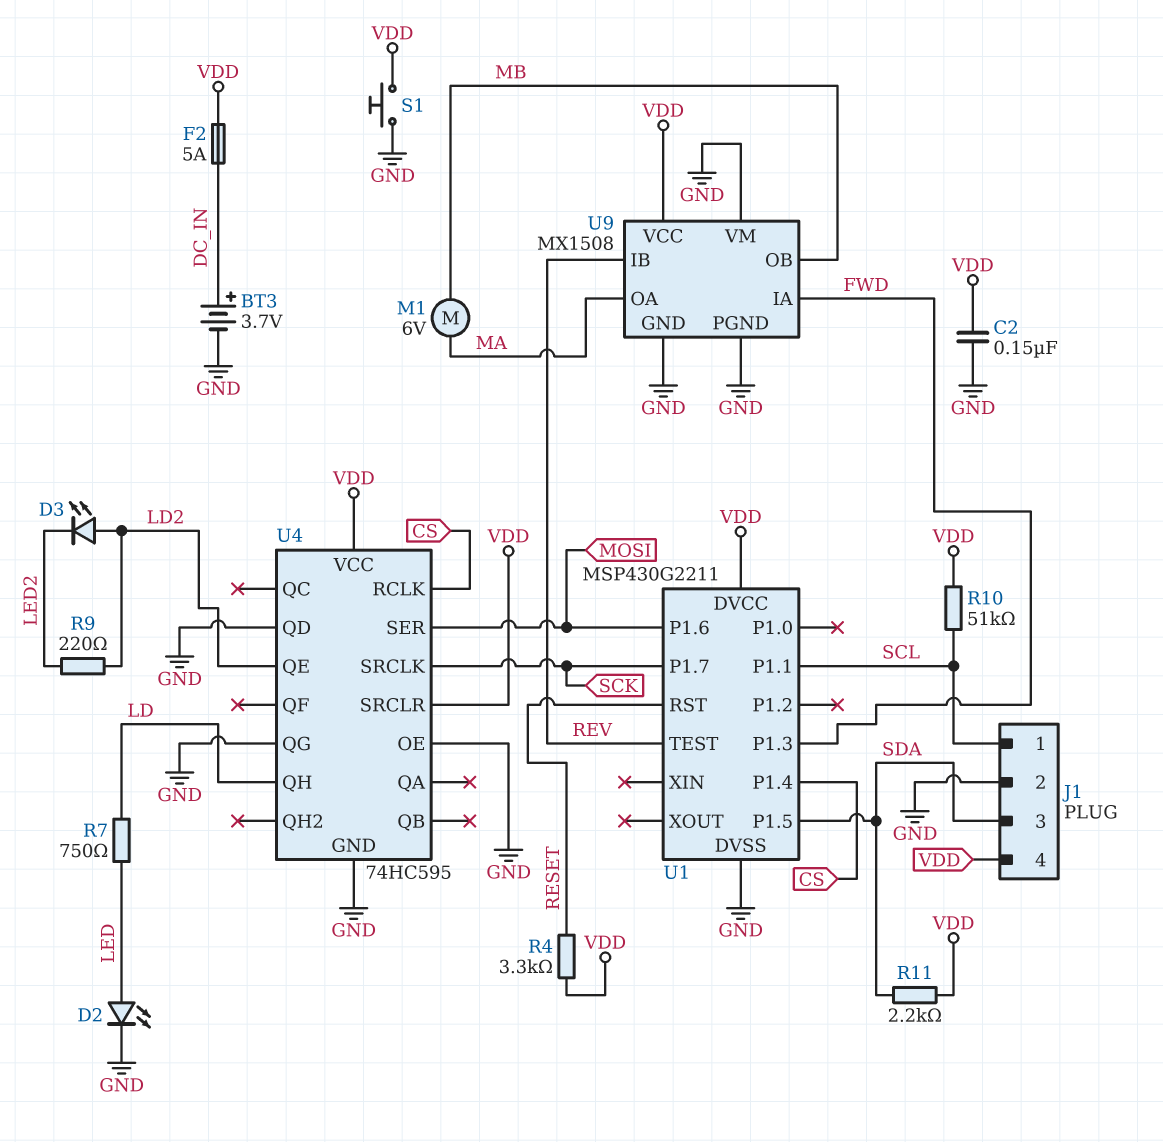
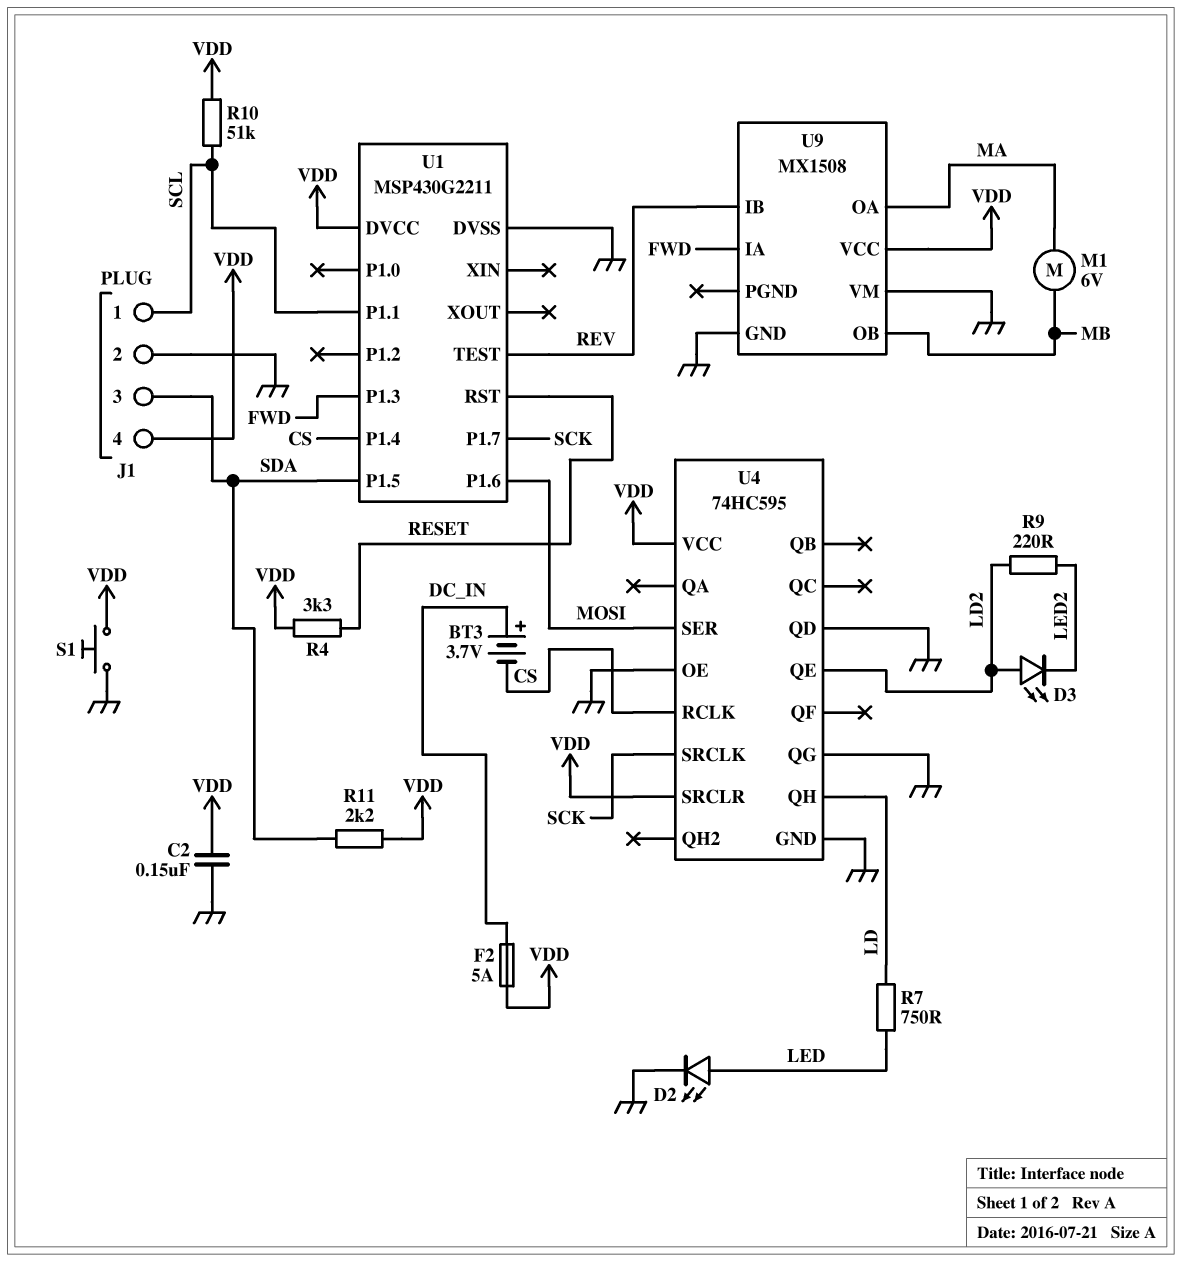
BT3: 3.7V (plus DC_IN, minus GND) -> 3.7V (plus DC_IN, minus CS)
U9 pin PGND: GND -> none

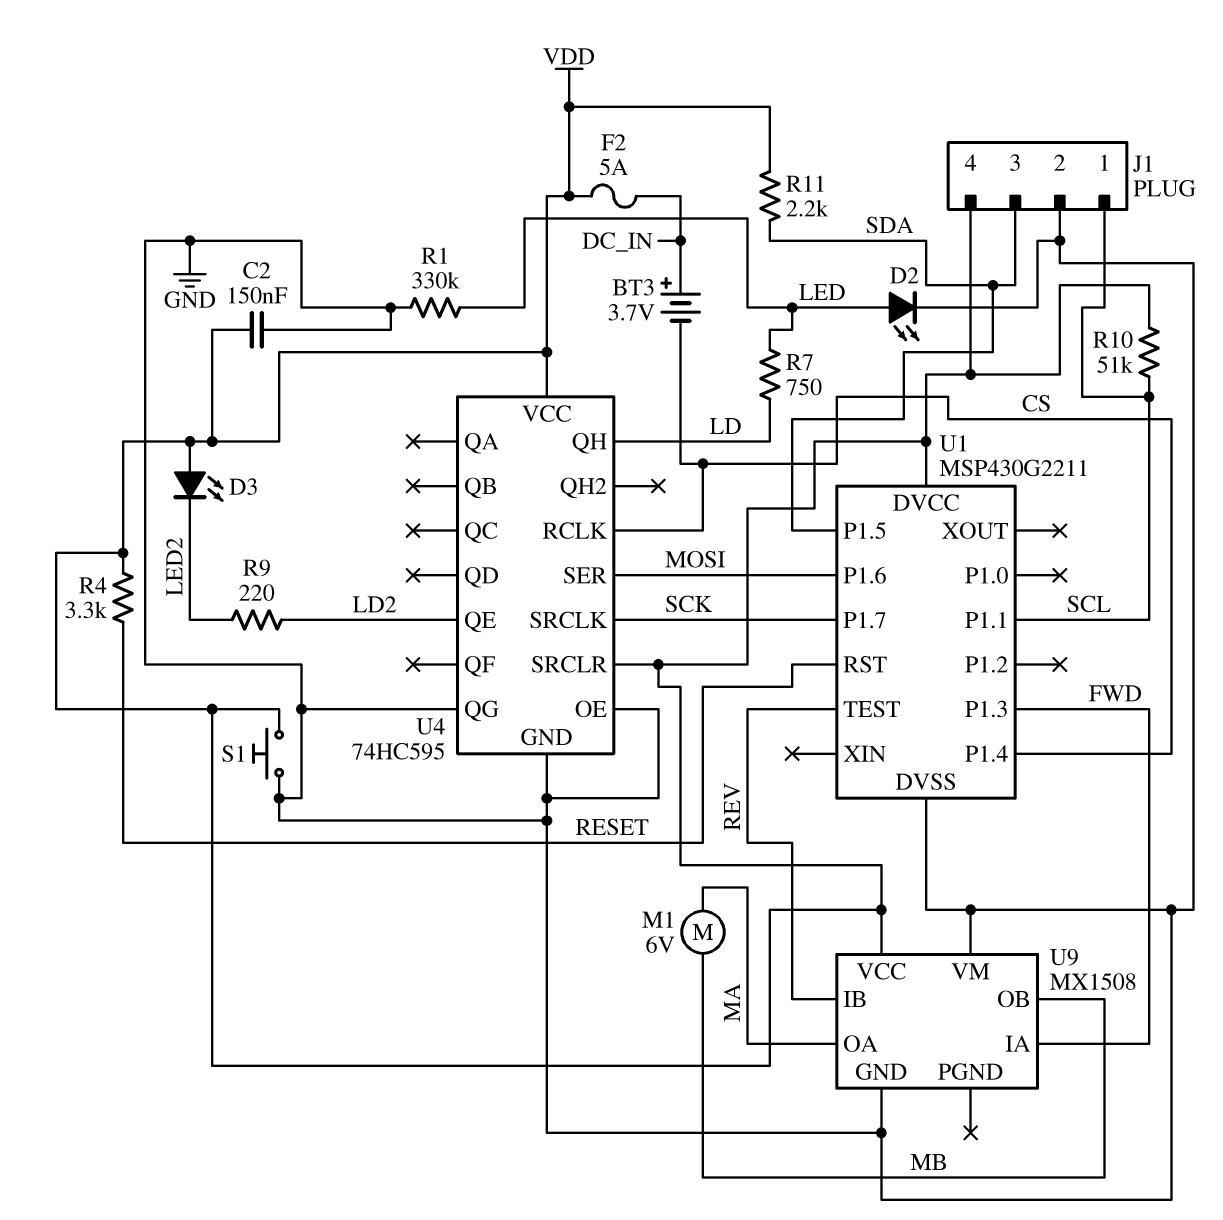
D3: LED (A LD2, K LED2) -> LED (A VDD, K LED2)
R1: none -> 330k (GND, LED)
U4 pin QD: GND -> none

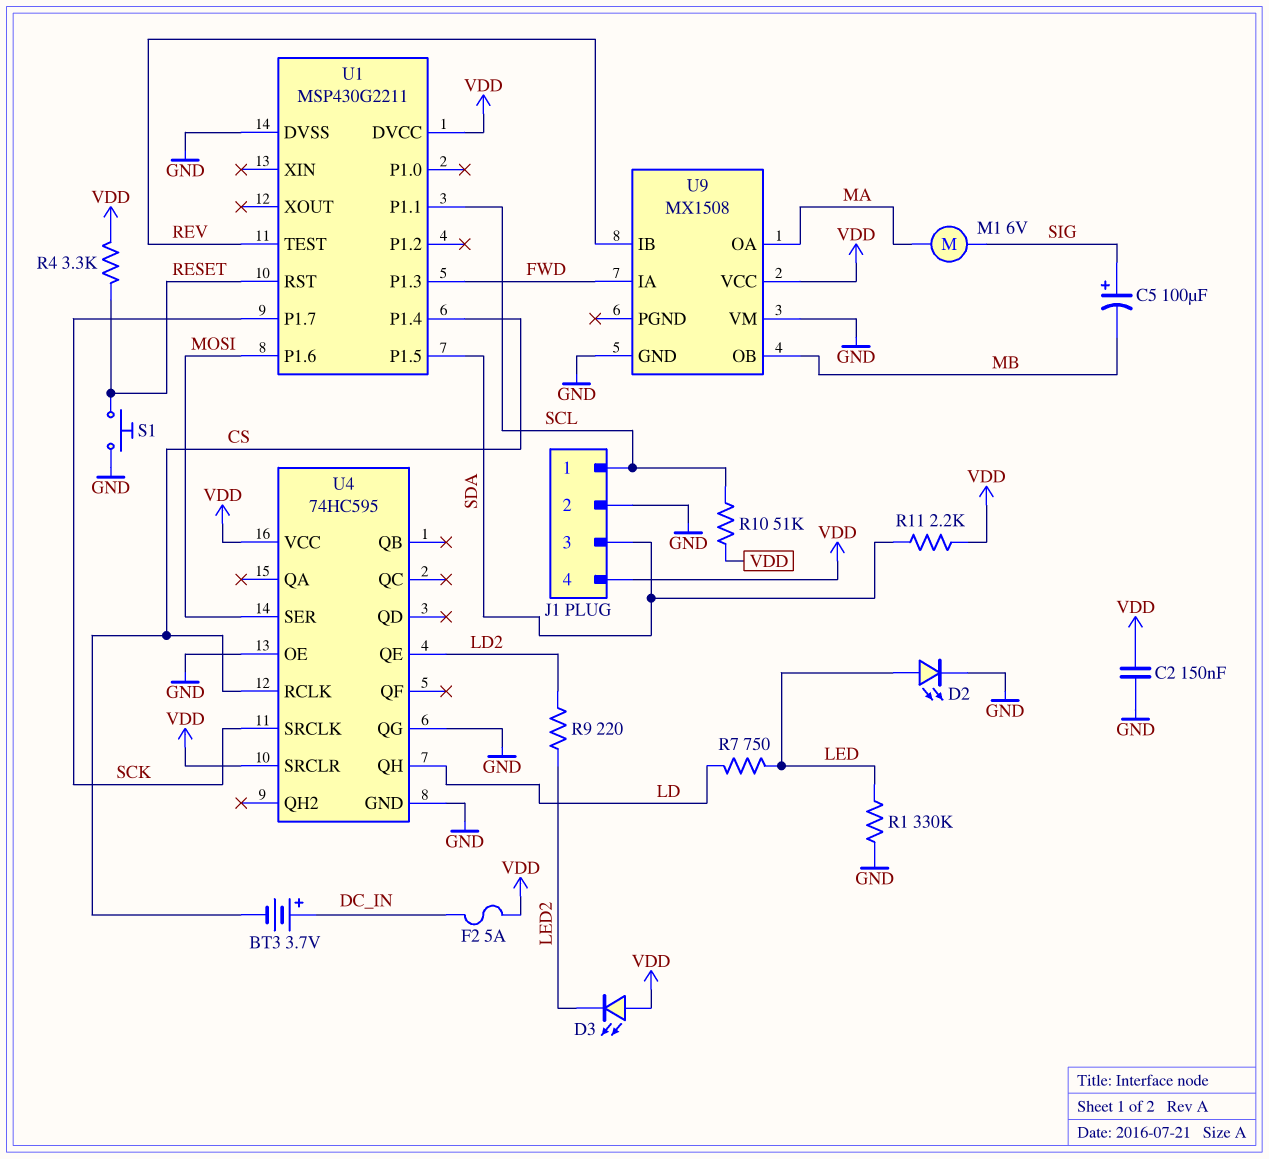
C5: none -> 100uF (plus SIG, minus MB)
M1: motor 6V (MA, MB) -> motor 6V (MA, SIG)
S1: button (GND, VDD) -> button (GND, RESET)

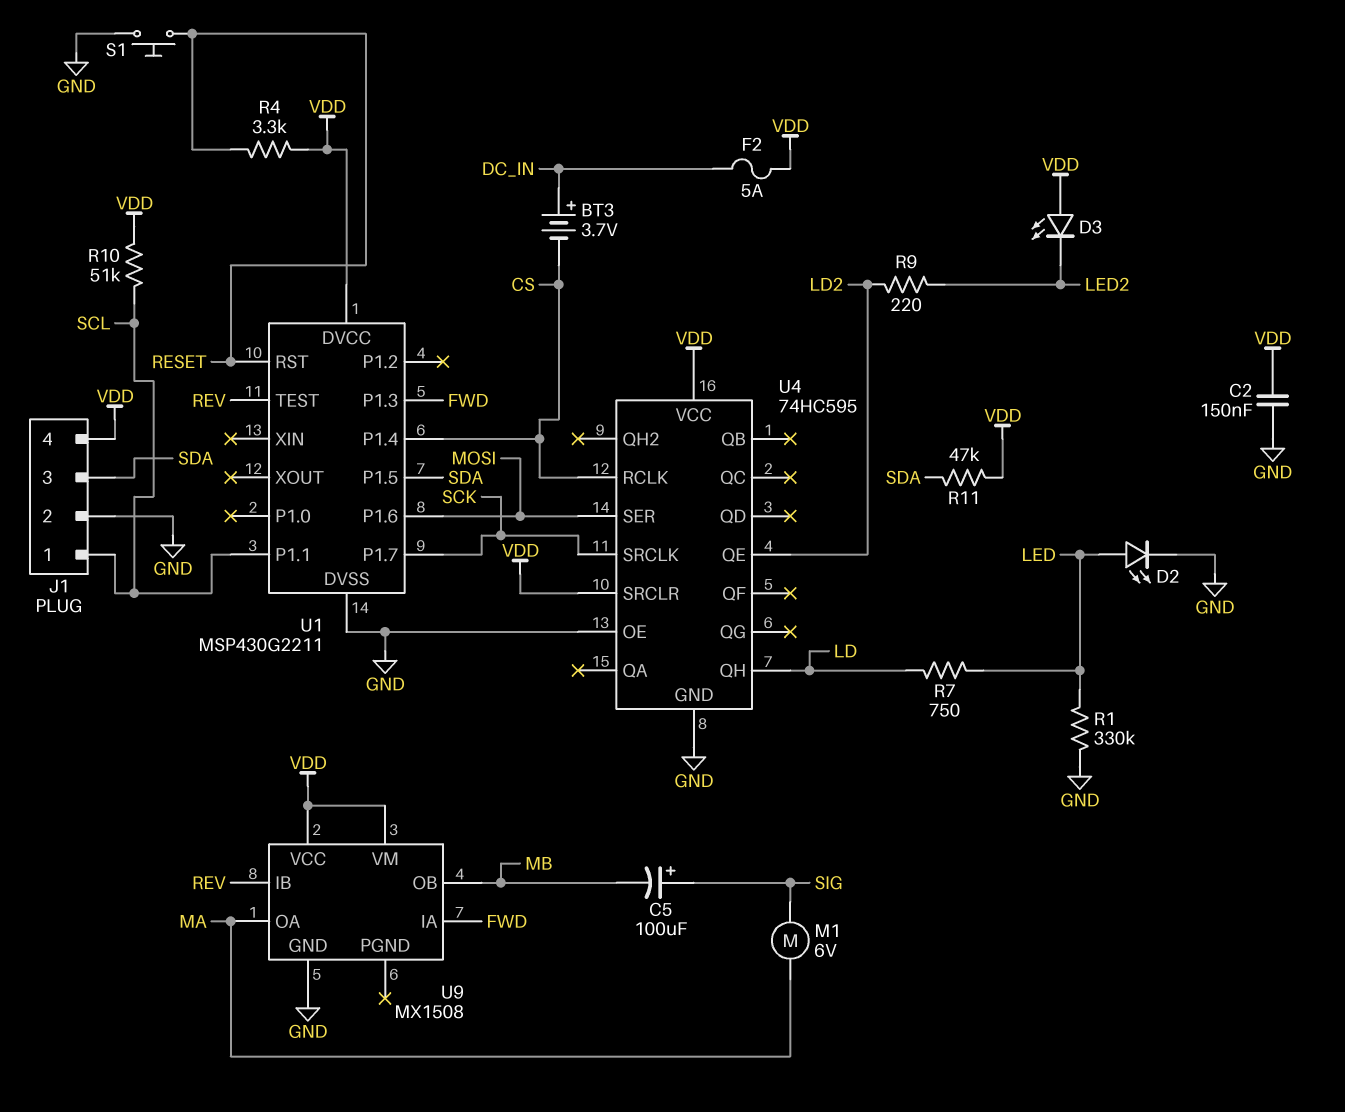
R11: 2.2k (SDA, VDD) -> 47k (SDA, VDD)
U4 pin QG: GND -> none
U9 pin VM: GND -> VDD

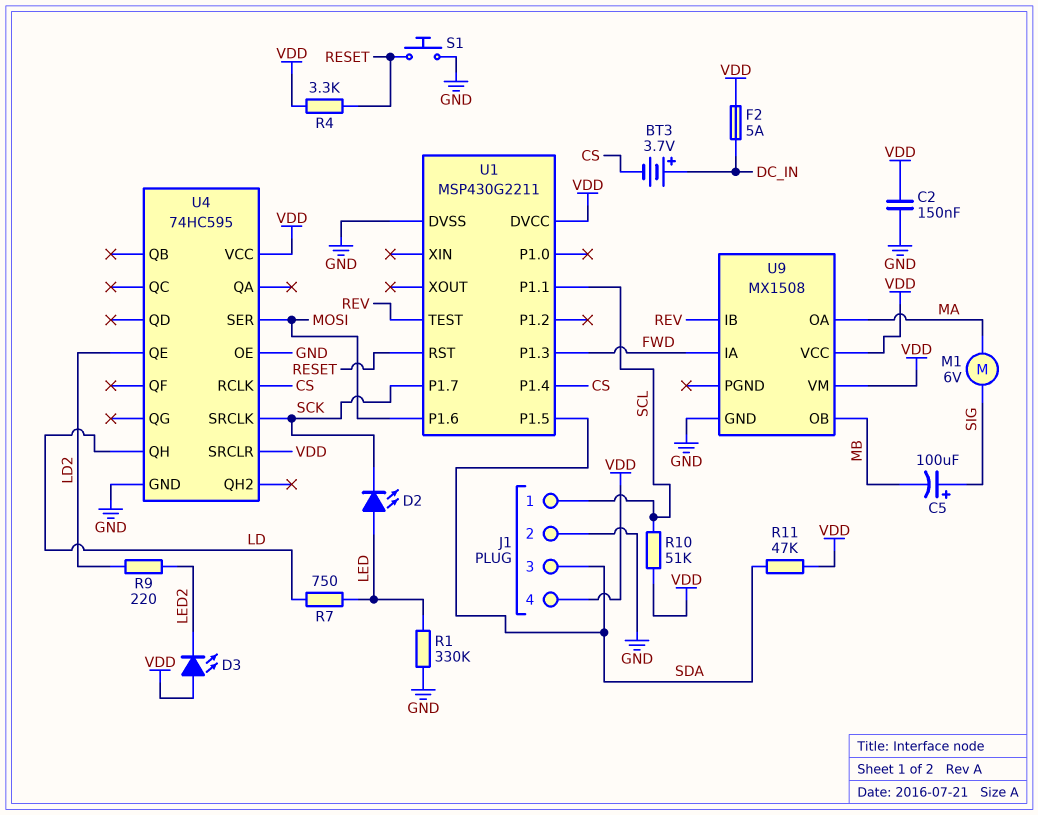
D2: LED (A LED, K GND) -> LED (A LED, K SCK)

